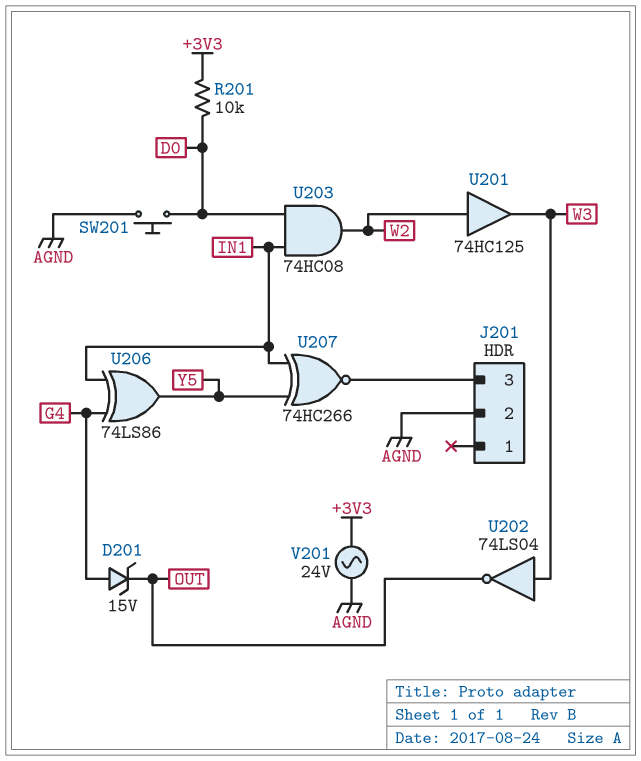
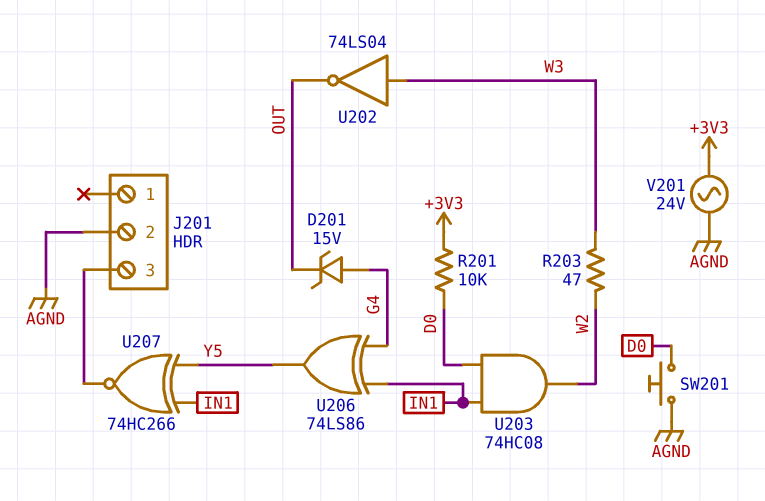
R203: none -> 47 (W2, W3)
U201: buffer 74HC125 (in W2, out W3) -> none

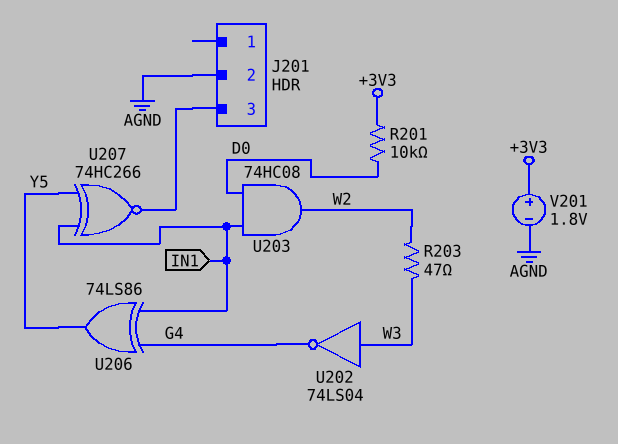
D201: zener 15V (A G4, K OUT) -> none
SW201: button (AGND, D0) -> none
U202: NOT 74LS04 (in W3, out OUT) -> NOT 74LS04 (in W3, out G4)
V201: AC 24V (+3V3, AGND) -> 1.8V (plus +3V3, minus AGND)

